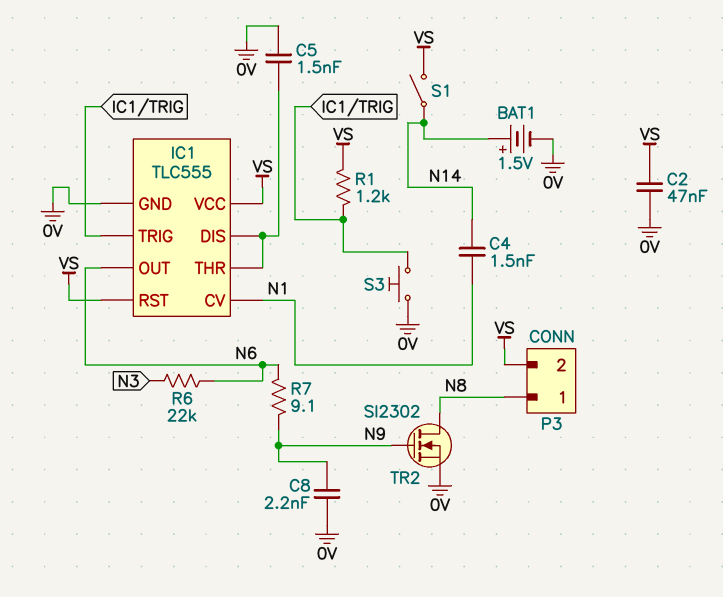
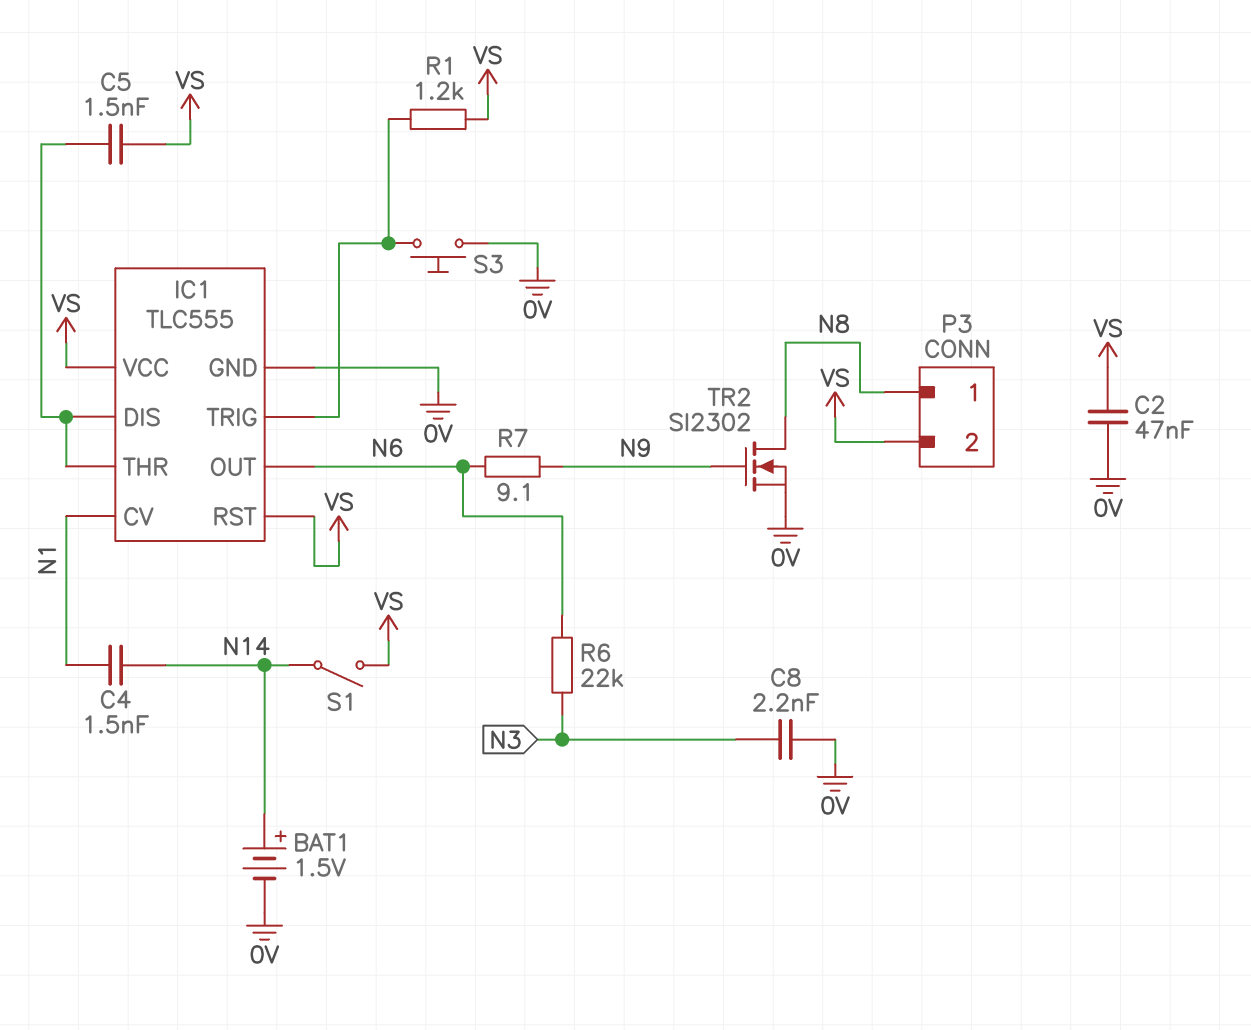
C5: 1.5nF (0V, IC1/DIS) -> 1.5nF (IC1/DIS, VS)
C8: 2.2nF (0V, N9) -> 2.2nF (0V, N3)

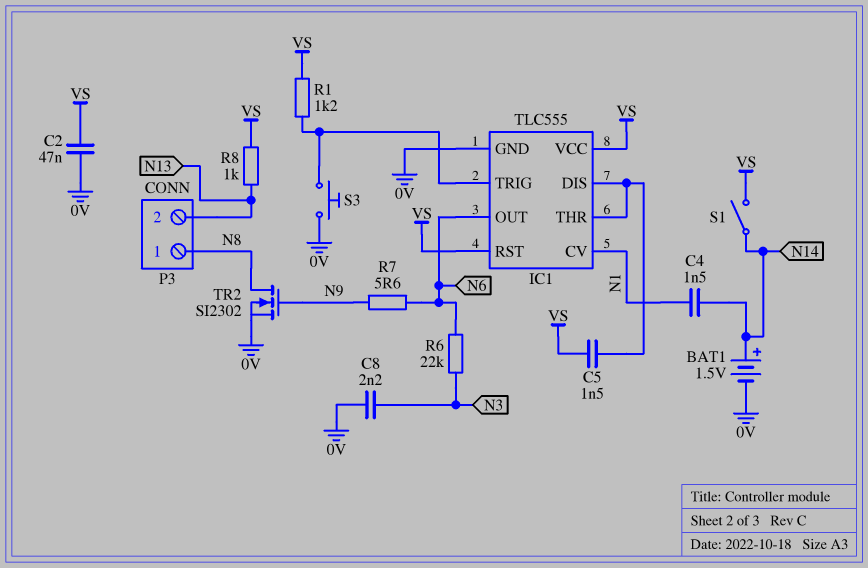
P3 pin 2: VS -> N13
R7: 9.1 (N6, N9) -> 5.6 (N6, N9)
R8: none -> 1k (N13, VS)

